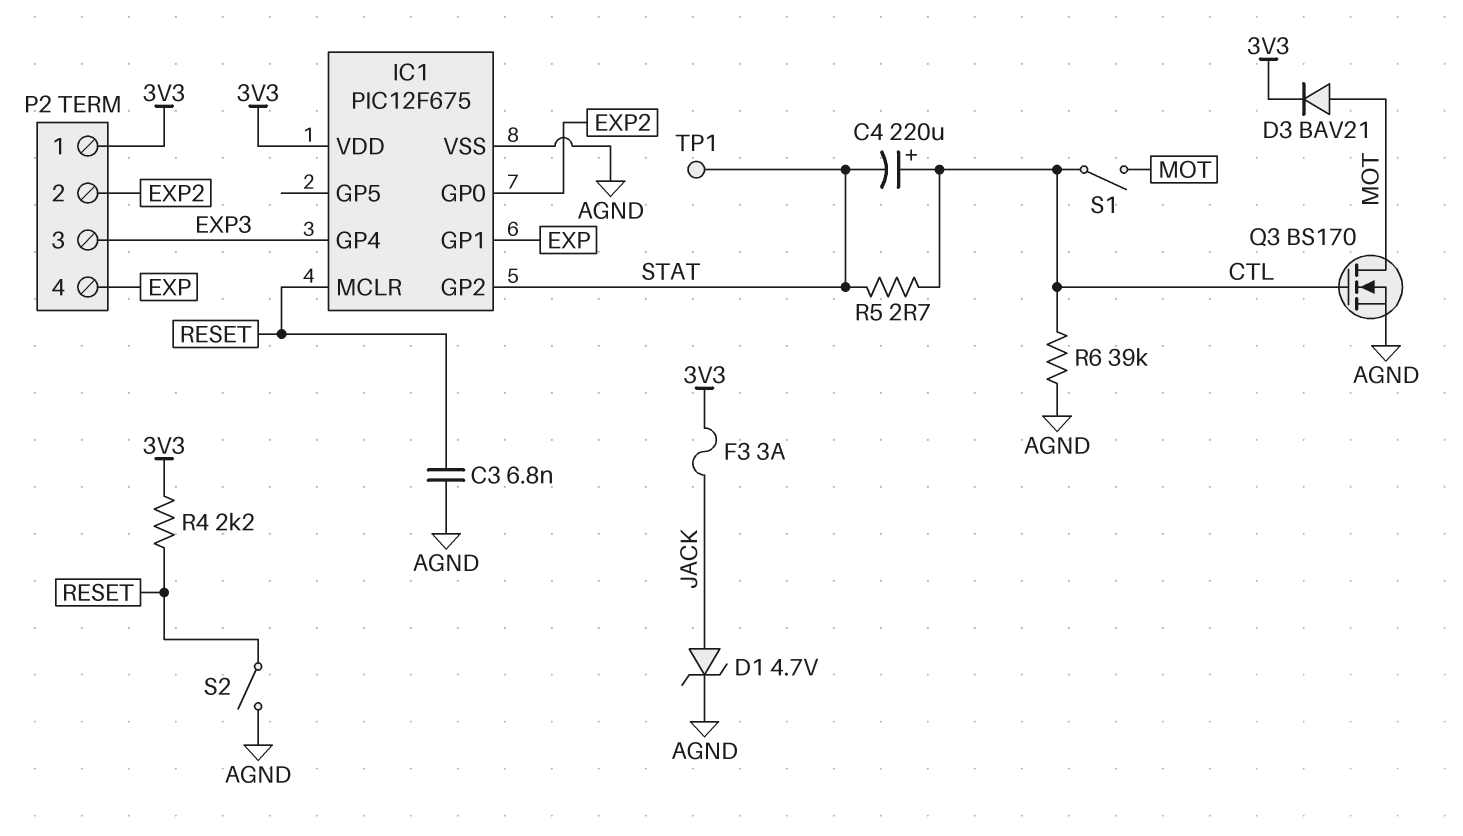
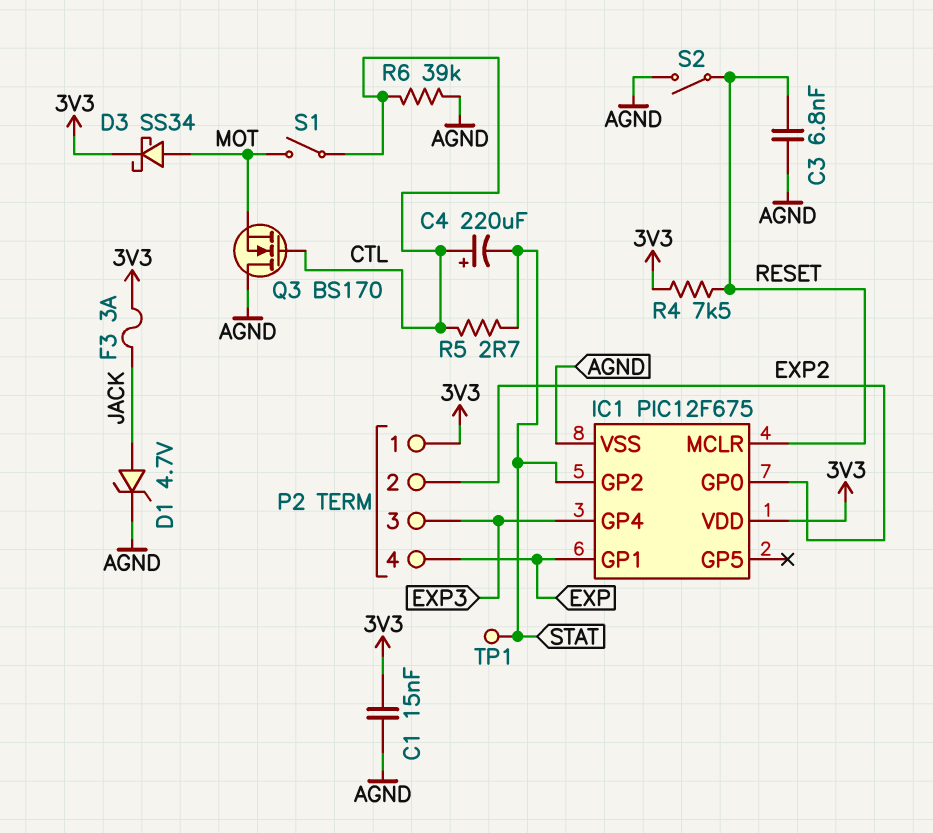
C1: none -> 15nF (3V3, AGND)
D3: diode BAV21 (A MOT, K 3V3) -> schottky SS34 (A MOT, K 3V3)
Q3: NMOS BS170 (G CTL, D MOT, S AGND) -> NMOS BS170 (G CTL, D AGND, S MOT)
R4: 2.2k (3V3, RESET) -> 7.5k (3V3, RESET)

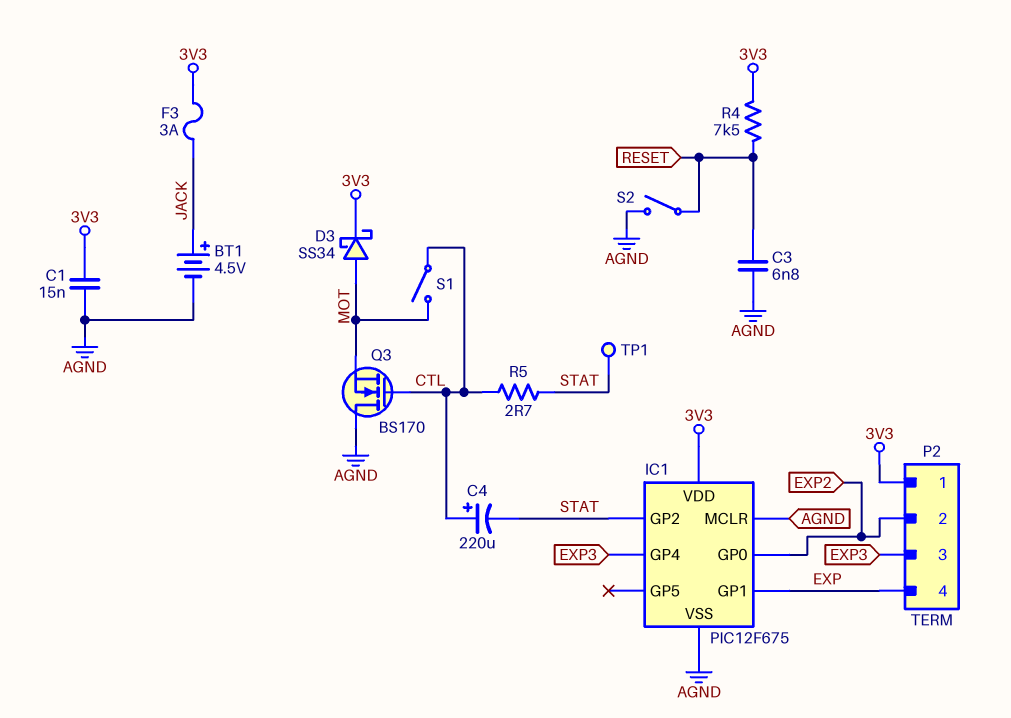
BT1: none -> 4.5V (plus JACK, minus AGND)
D1: zener 4.7V (A JACK, K AGND) -> none
IC1 pin MCLR: RESET -> AGND
R6: 39k (AGND, CTL) -> none

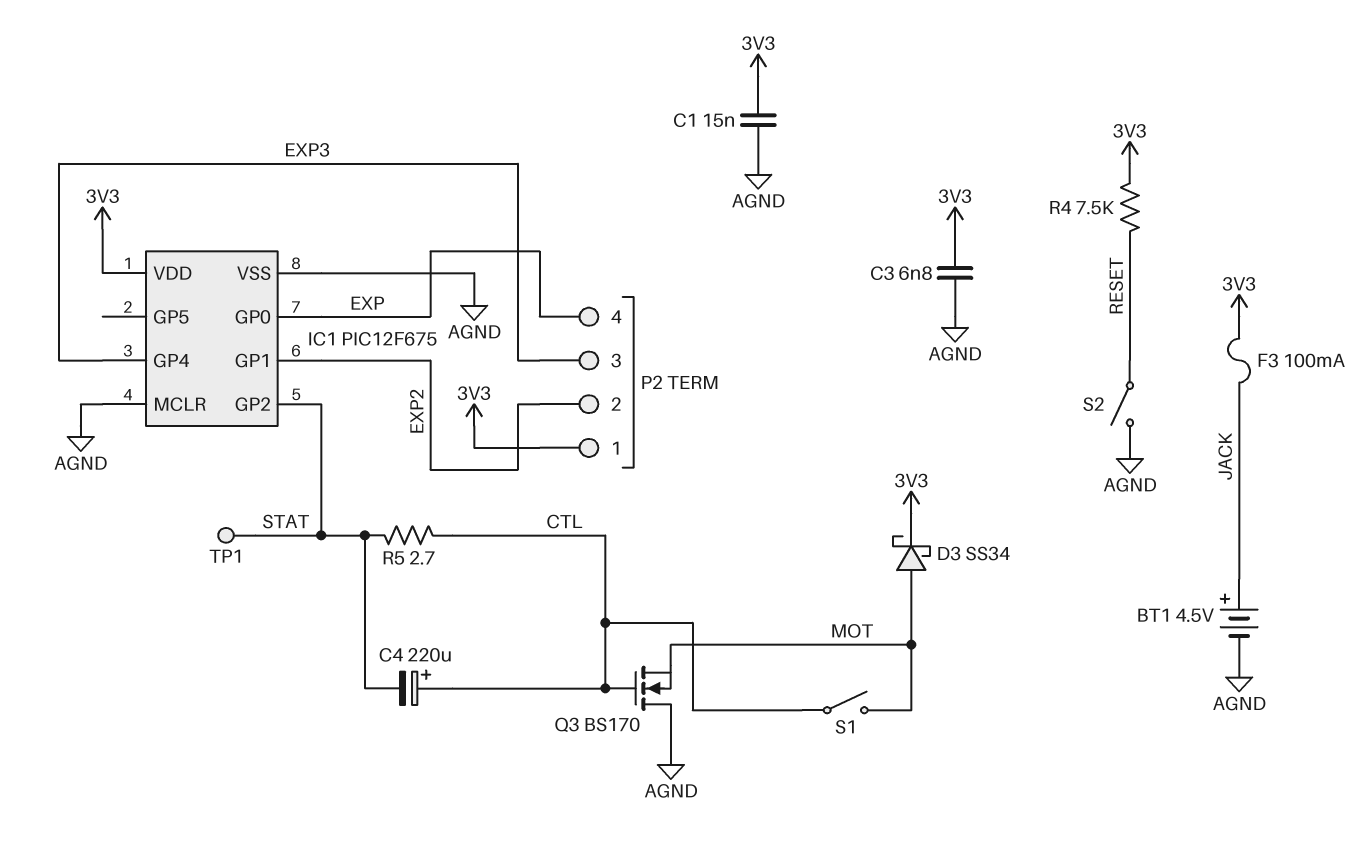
C3: 6.8nF (AGND, RESET) -> 6.8nF (3V3, AGND)
F3: 3A (3V3, JACK) -> 100mA (3V3, JACK)
IC1 pin GP0: EXP2 -> EXP
IC1 pin GP1: EXP -> EXP2

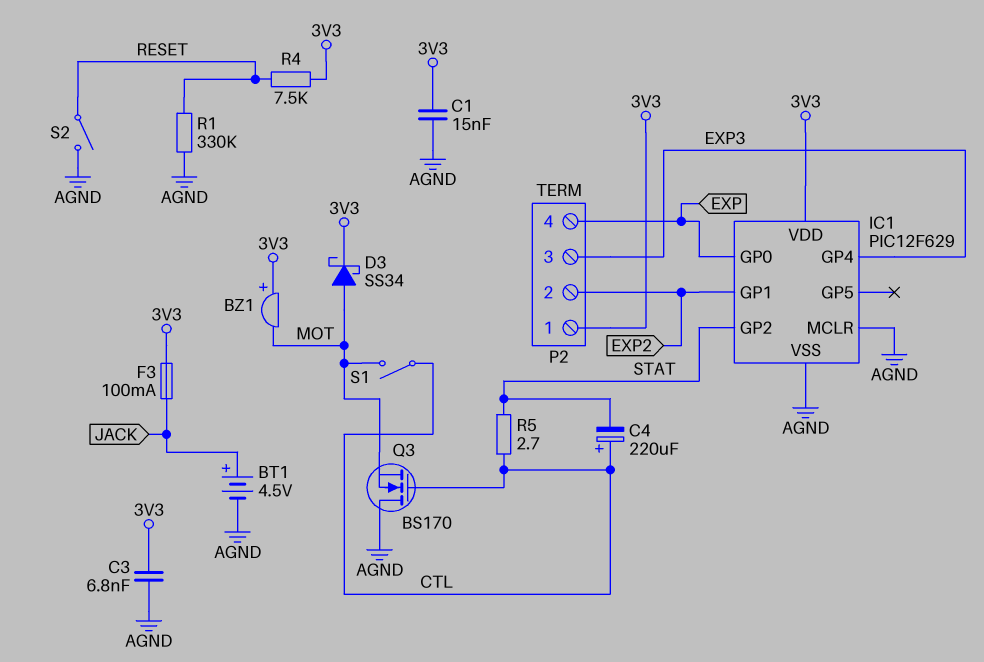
BZ1: none -> buzzer (plus 3V3, minus MOT)
IC1: PIC12F675 -> PIC12F629
R1: none -> 330k (AGND, RESET)
TP1: test point (STAT) -> none

